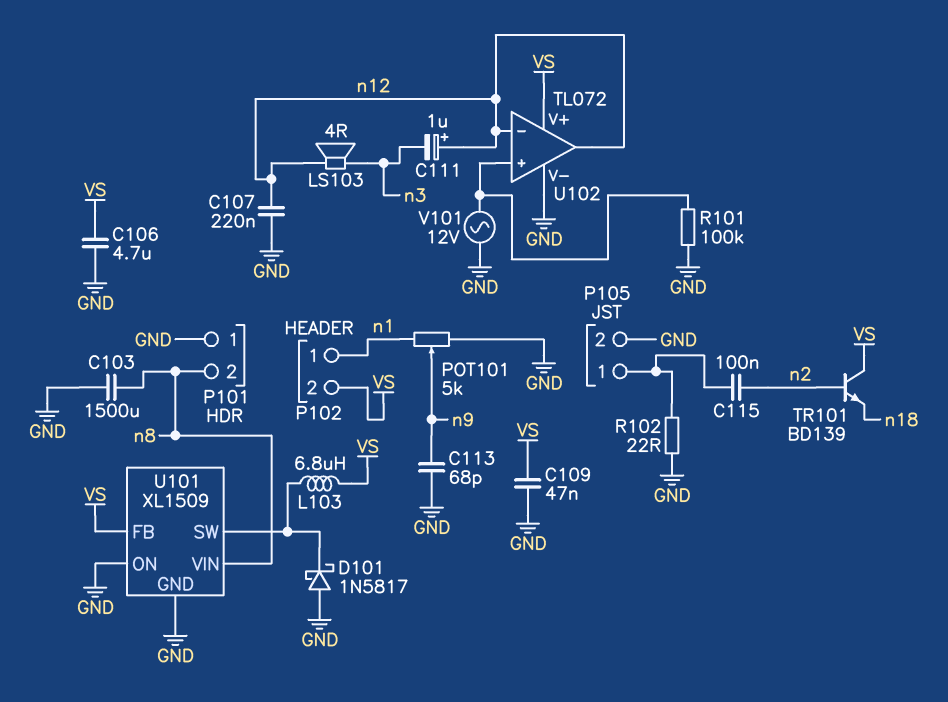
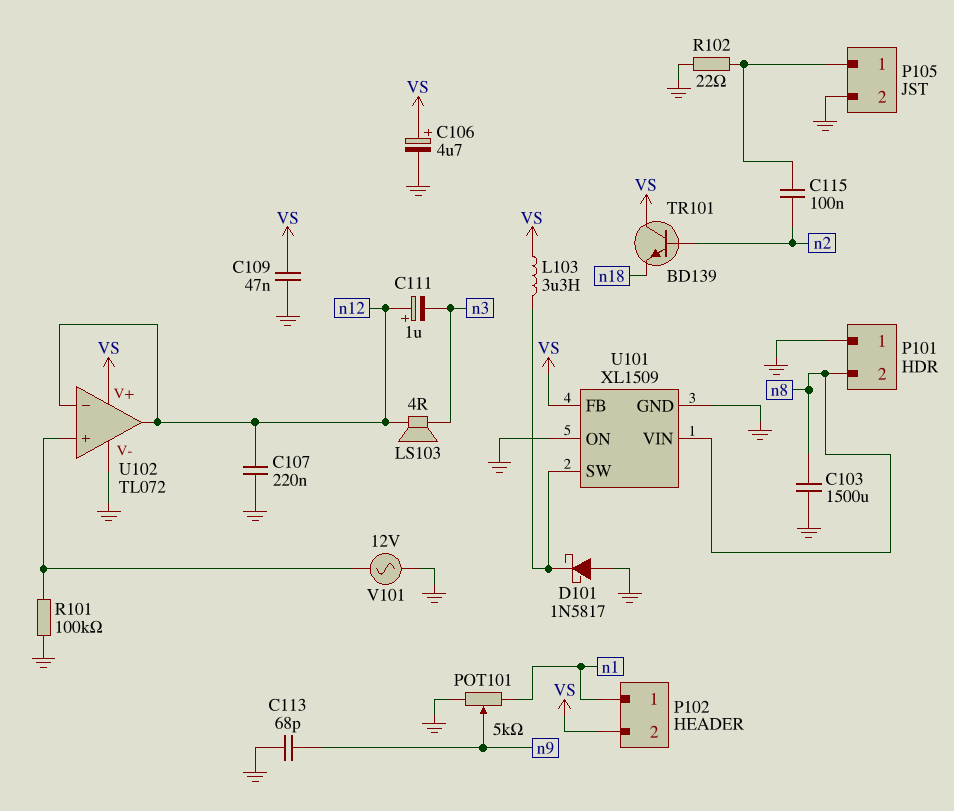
C106: 4.7uF (GND, VS) -> 4.7uF (plus VS, minus GND)
L103: 6.8uH (U101/SW, VS) -> 3.3uH (U101/SW, VS)

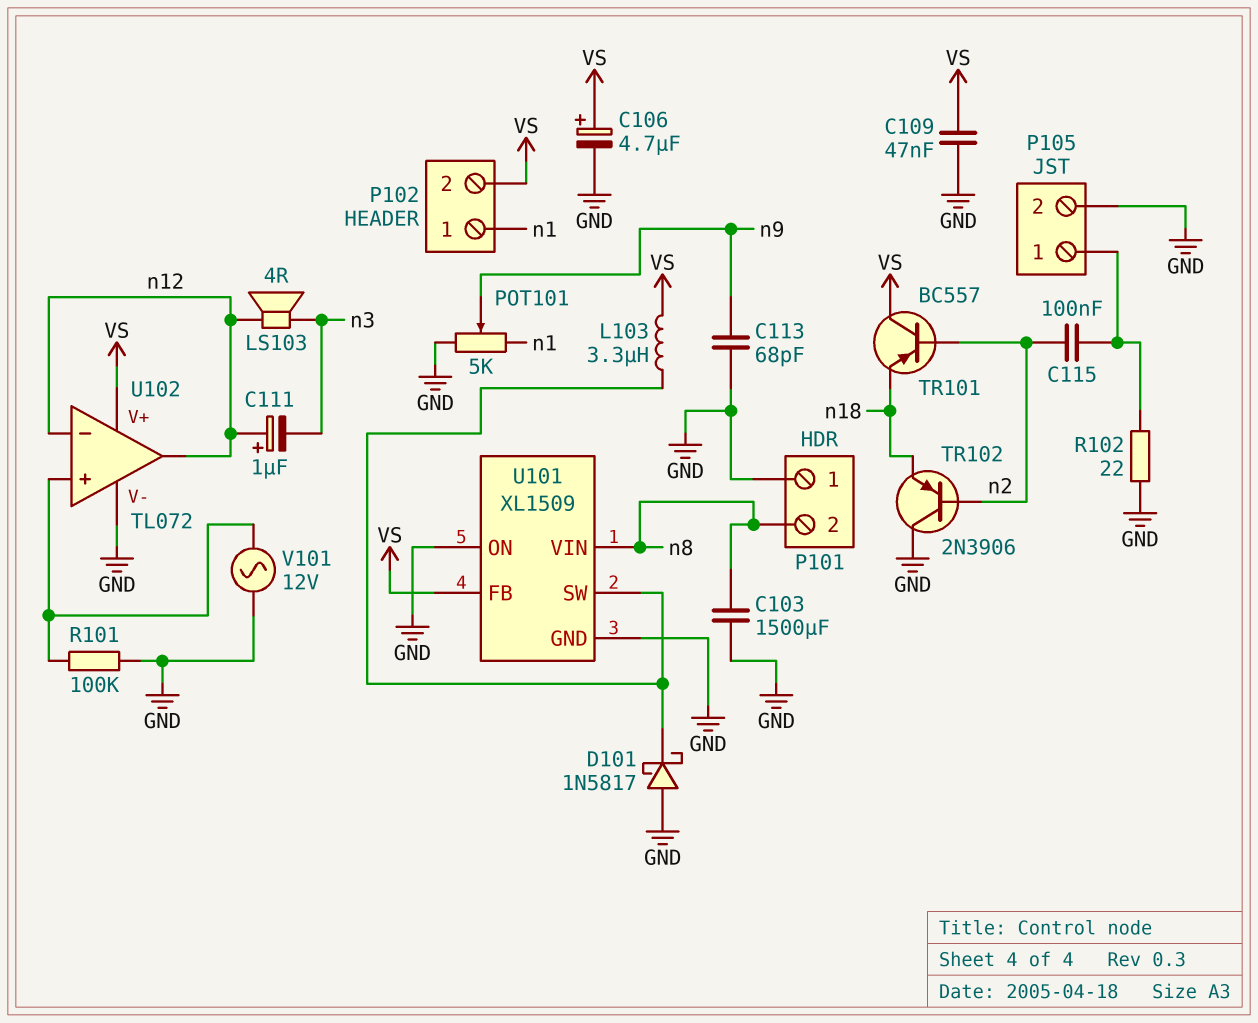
C107: 220nF (GND, n12) -> none
TR101: NPN BD139 (B n2, C VS, E n18) -> PNP BC557 (B n2, C VS, E n18)
TR102: none -> PNP 2N3906 (B n2, C GND, E n18)

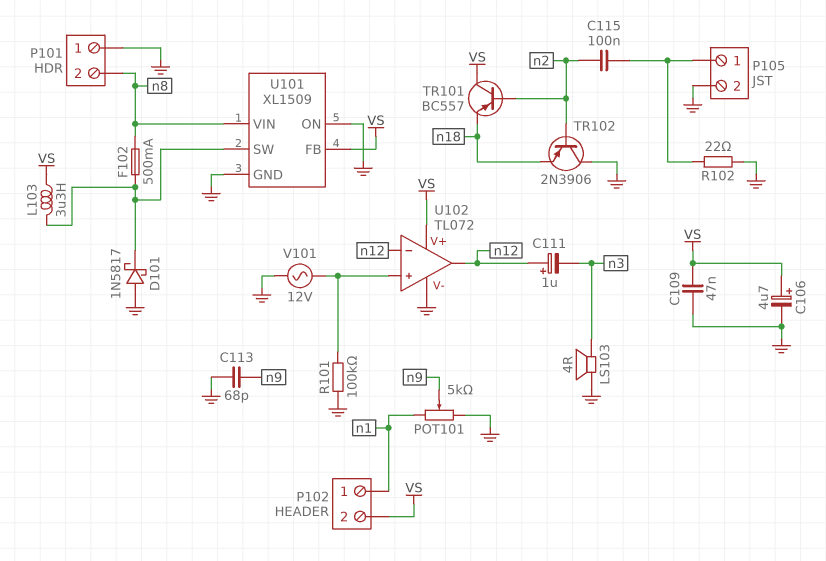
C103: 1500uF (GND, n8) -> none
F102: none -> 500mA (U101/SW, n8)
LS103: speaker 4R (n3, n12) -> speaker 4R (GND, n3)

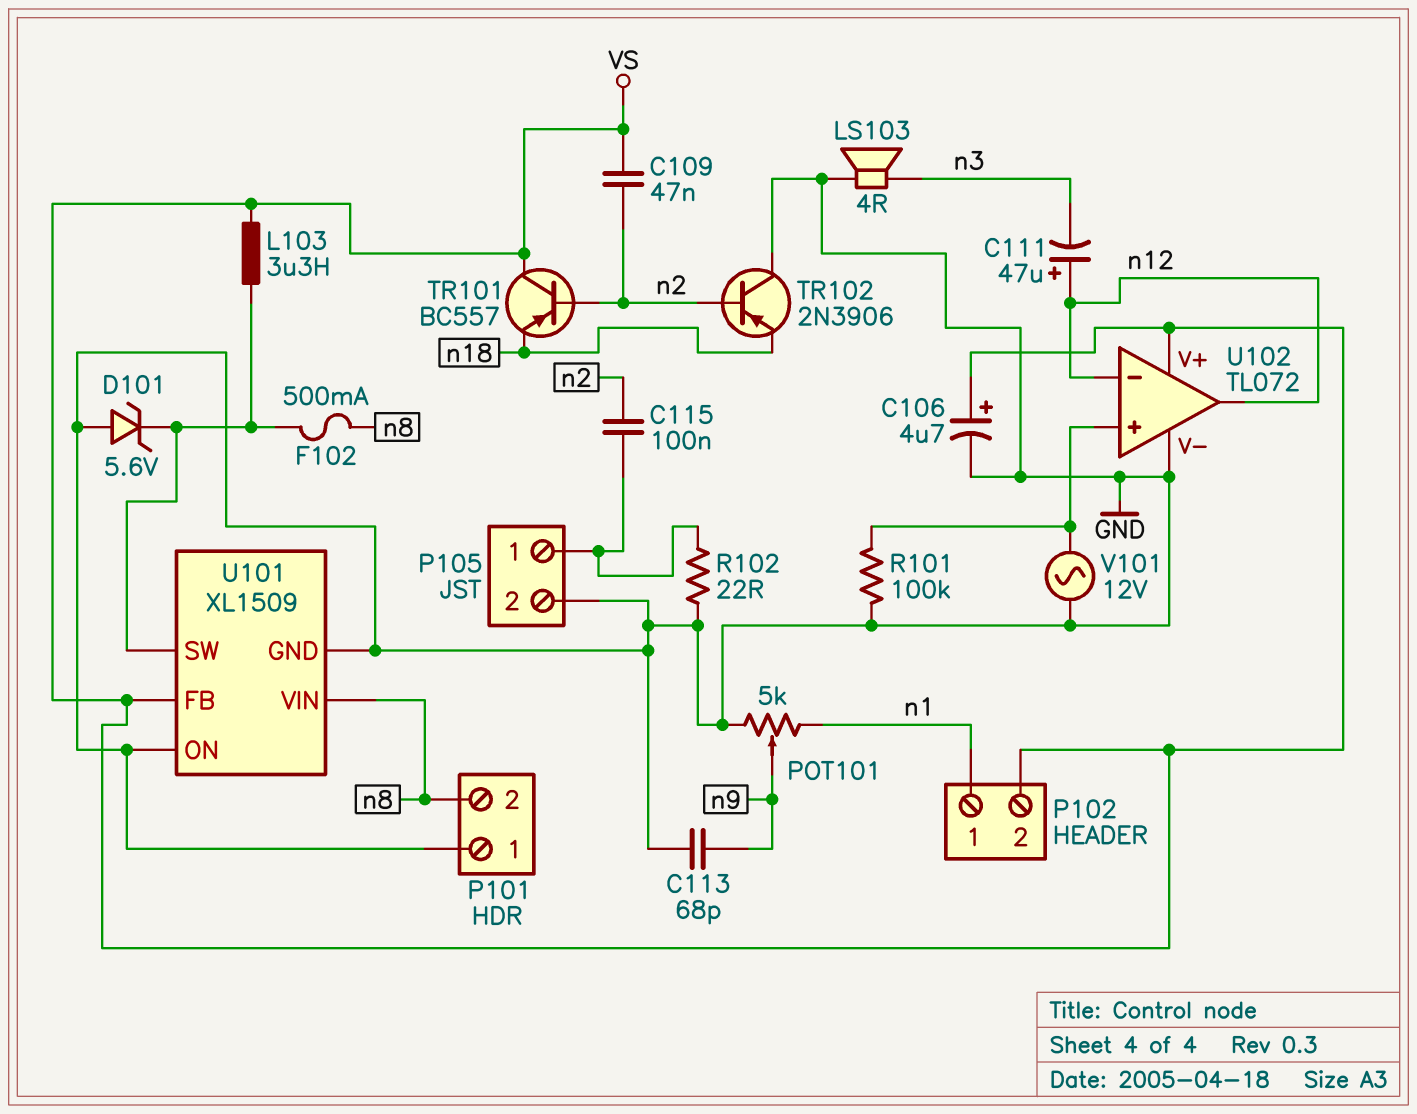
C109: 47nF (GND, VS) -> 47nF (VS, n2)
C111: 1uF (plus n12, minus n3) -> 47uF (plus n12, minus n3)
D101: schottky 1N5817 (A GND, K U101/SW) -> zener 5.6V (A GND, K U101/SW)

